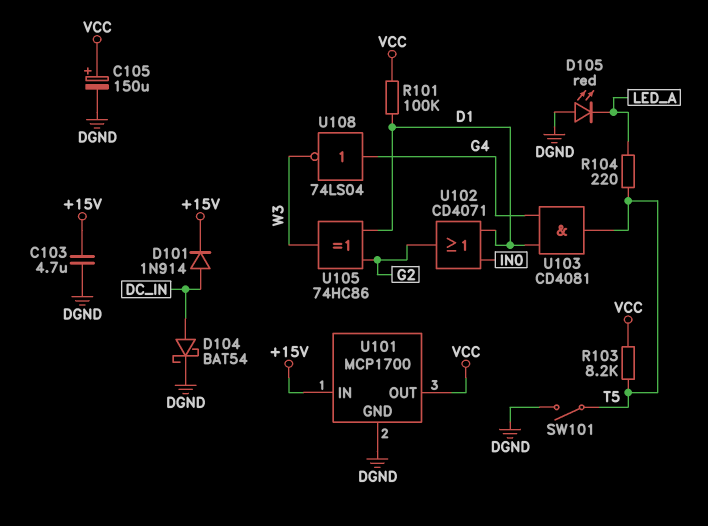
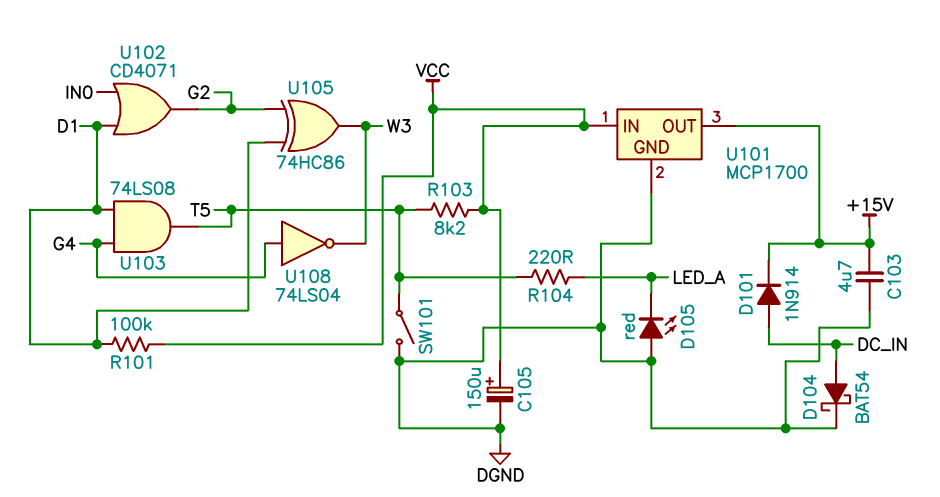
U101 pin IN: +15V -> VCC
U101 pin OUT: VCC -> +15V
U103: AND CD4081 (in D1, in G4, out T5) -> AND 74LS08 (in D1, in G4, out T5)

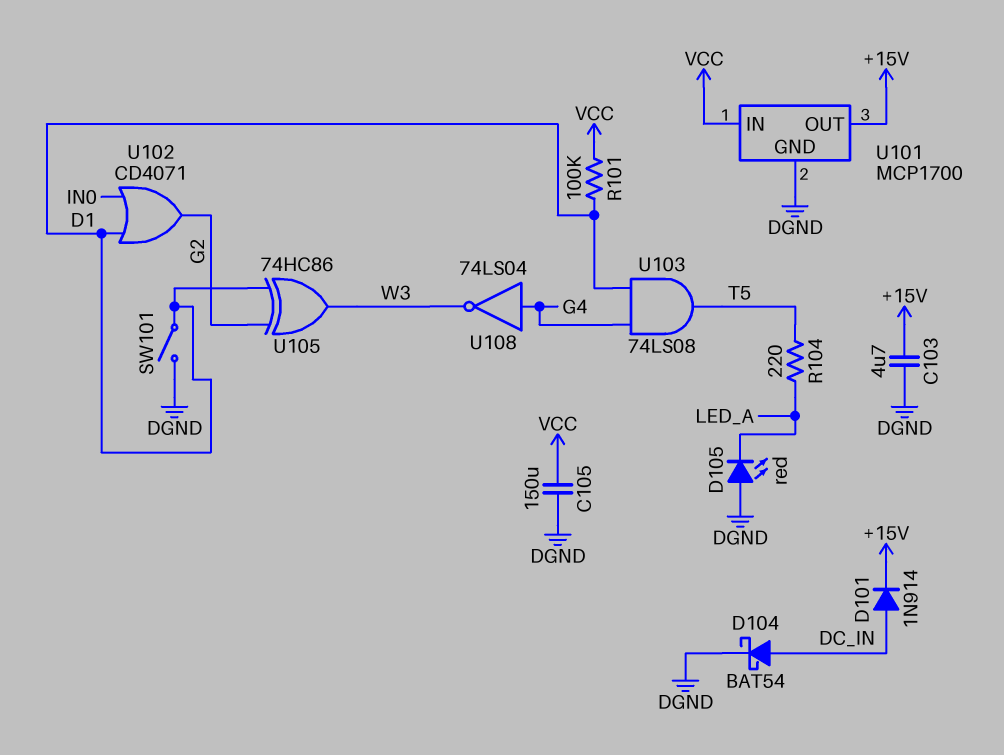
C105: 150uF (plus VCC, minus DGND) -> 150uF (DGND, VCC)
R103: 8.2k (T5, VCC) -> none
SW101: switch (DGND, T5) -> switch (D1, DGND)

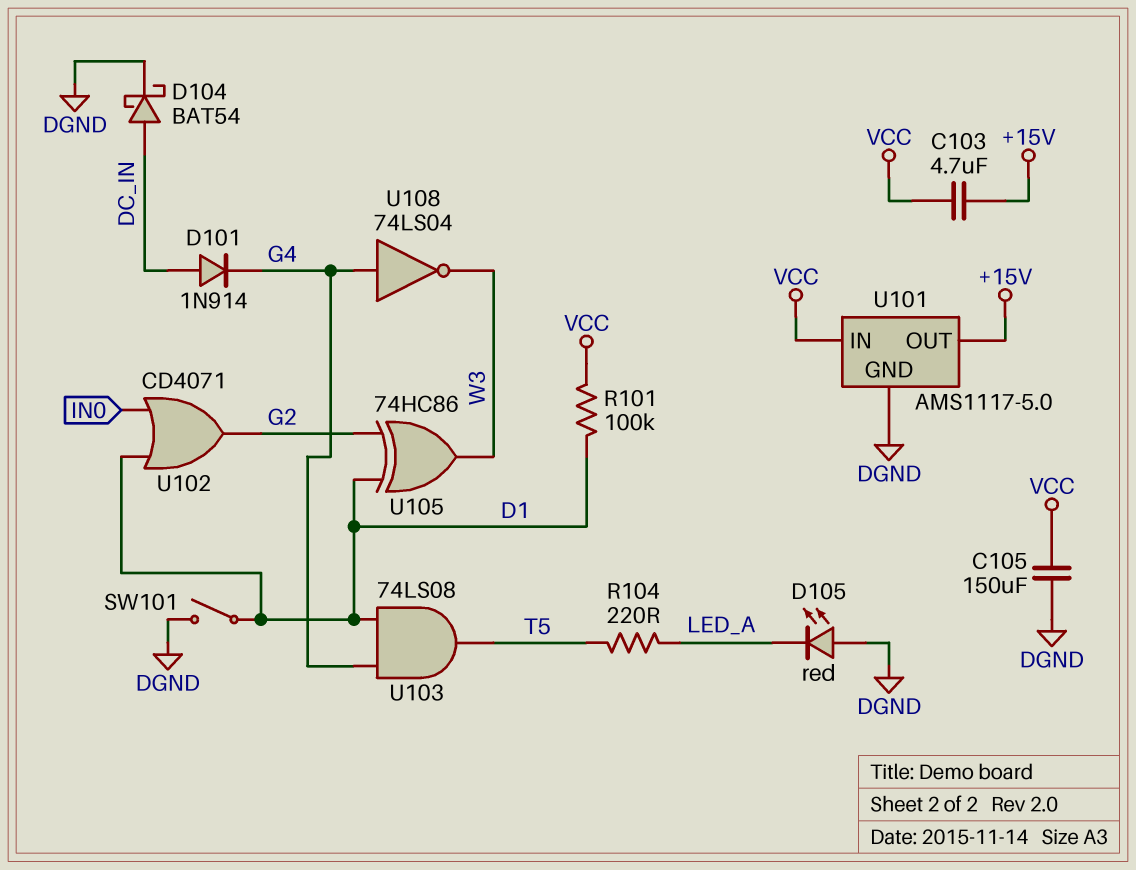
C103: 4.7uF (+15V, DGND) -> 4.7uF (+15V, VCC)
D101: diode 1N914 (A DC_IN, K +15V) -> diode 1N914 (A DC_IN, K G4)
U101: MCP1700 -> AMS1117-5.0

